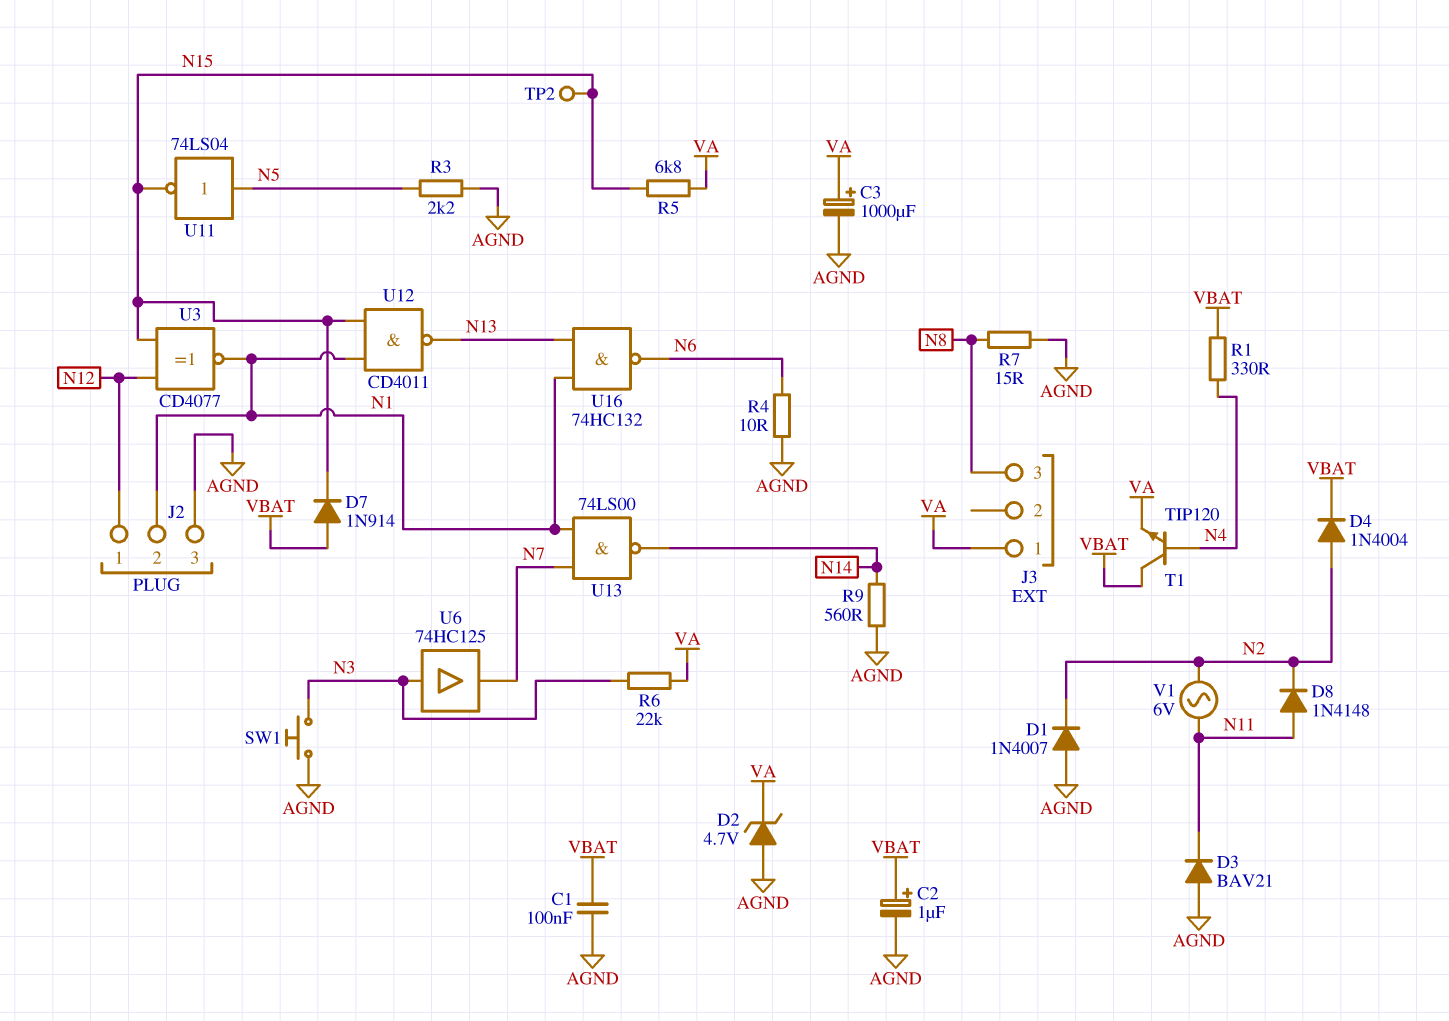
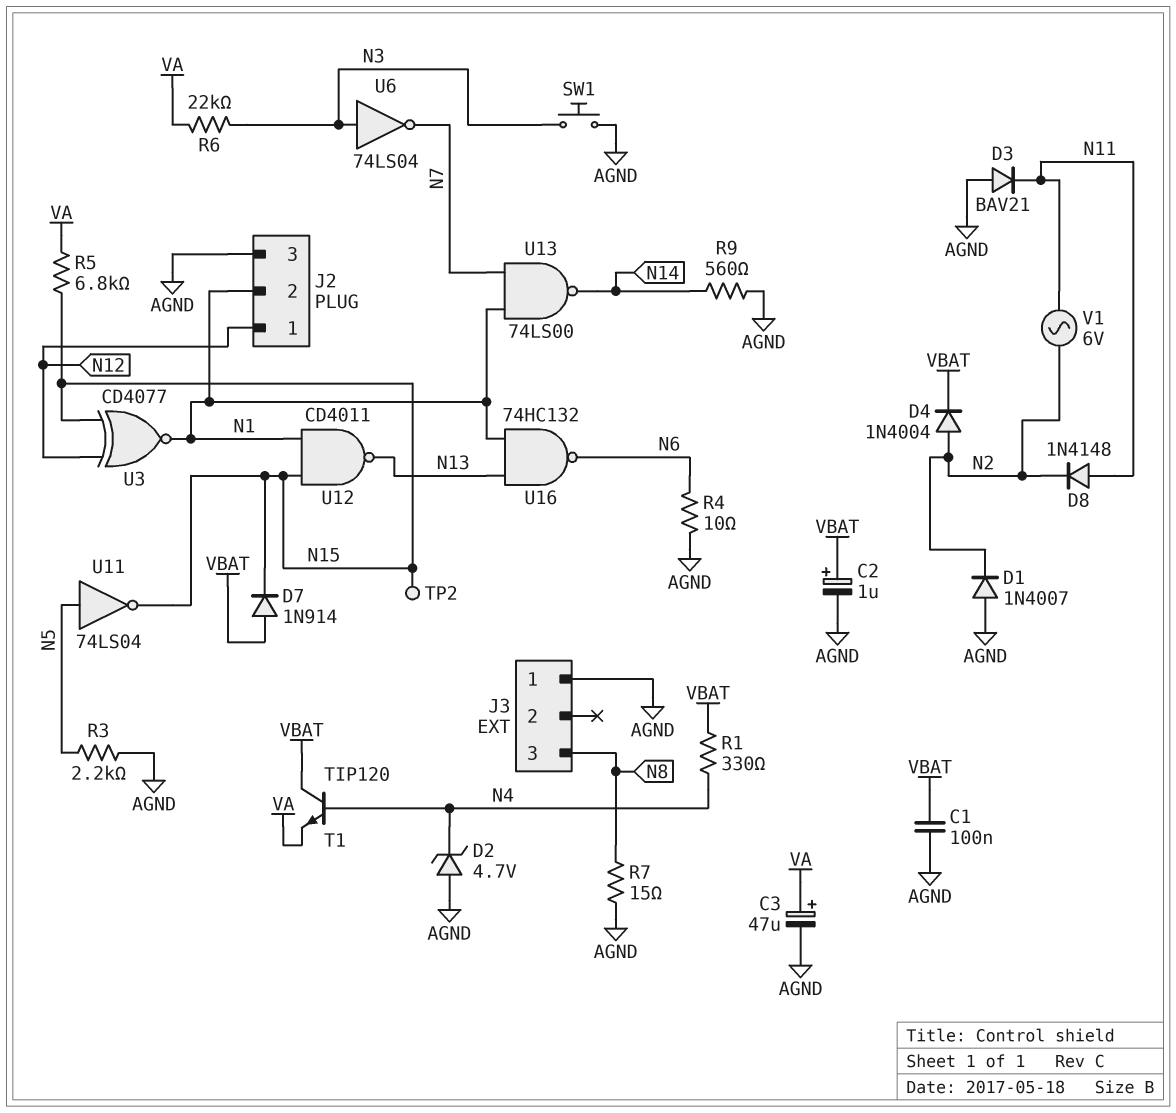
C3: 1000uF (plus VA, minus AGND) -> 47uF (plus VA, minus AGND)
D2: zener 4.7V (A AGND, K VA) -> zener 4.7V (A AGND, K N4)
J3 pin 1: VA -> AGND
U6: buffer 74HC125 (in N3, out N7) -> NOT 74LS04 (in N3, out N7)

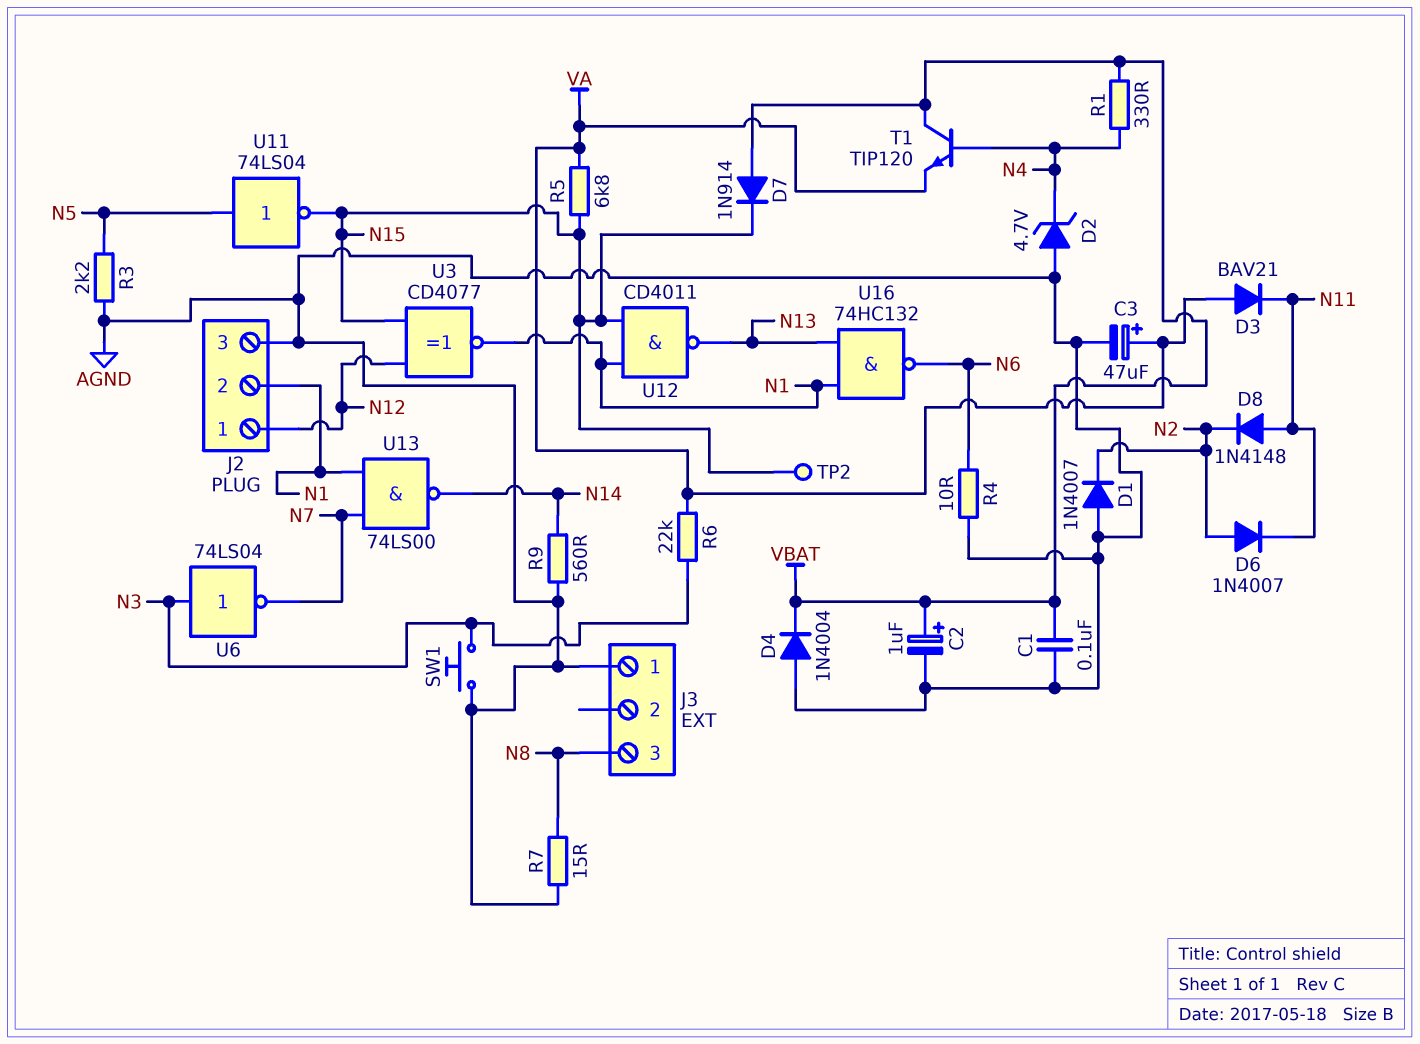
D3: diode BAV21 (A AGND, K N11) -> diode BAV21 (A VA, K N11)
D4: diode 1N4004 (A N2, K VBAT) -> diode 1N4004 (A AGND, K VBAT)
D6: none -> diode 1N4007 (A N2, K N11)
V1: AC 6V (N2, N11) -> none

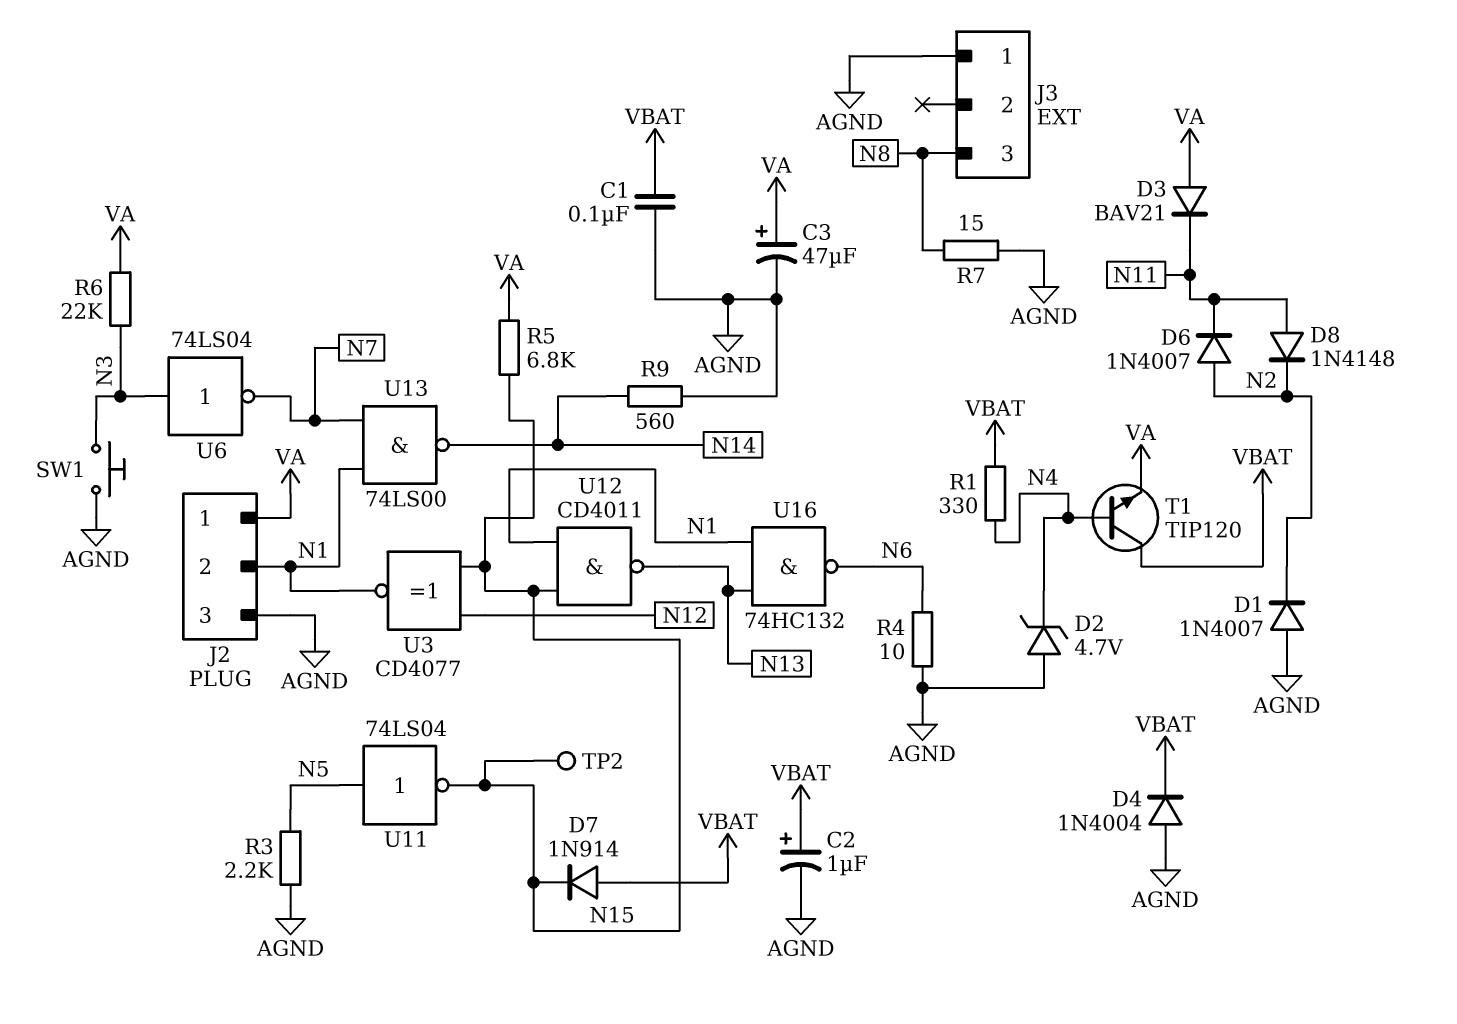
J2 pin 1: N12 -> VA

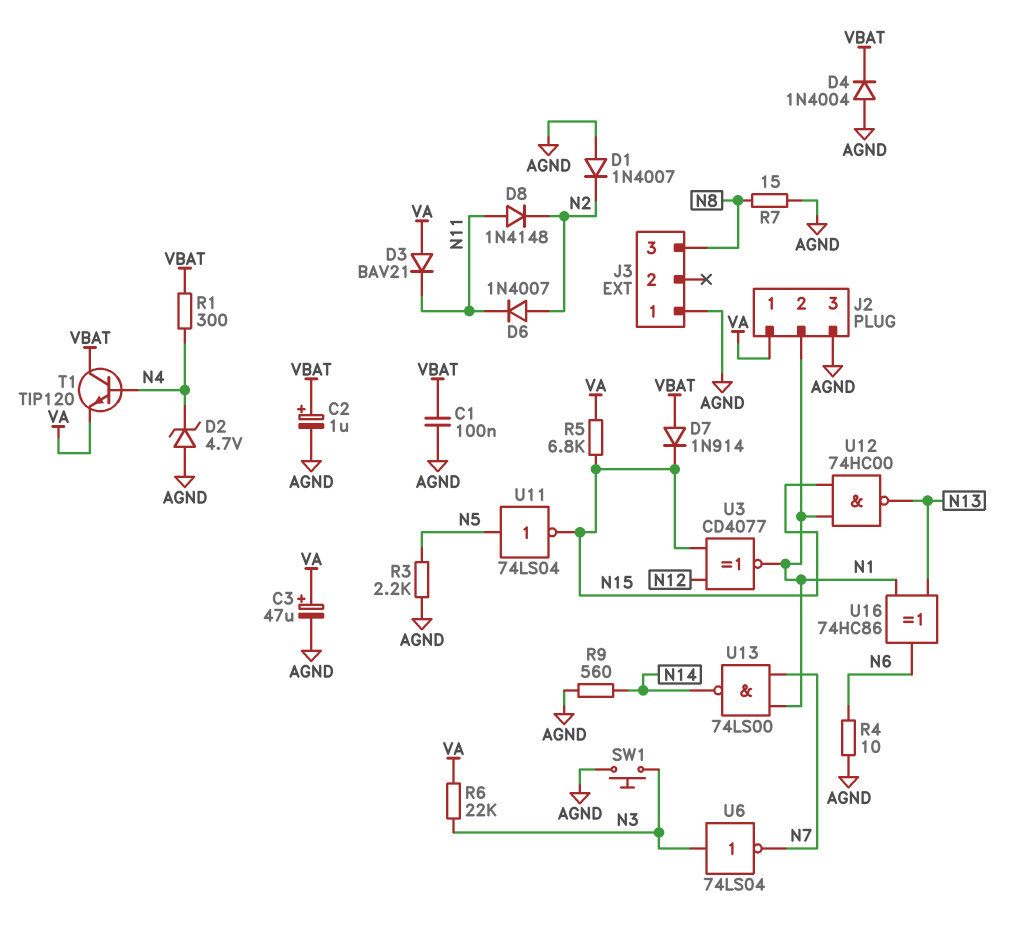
R1: 330 (N4, VBAT) -> 300 (N4, VBAT)
TP2: test point (N15) -> none
U12: NAND CD4011 (in N1, in N15, out N13) -> NAND 74HC00 (in N1, in N15, out N13)
U16: NAND 74HC132 (in N1, in N13, out N6) -> XOR 74HC86 (in N1, in N13, out N6)

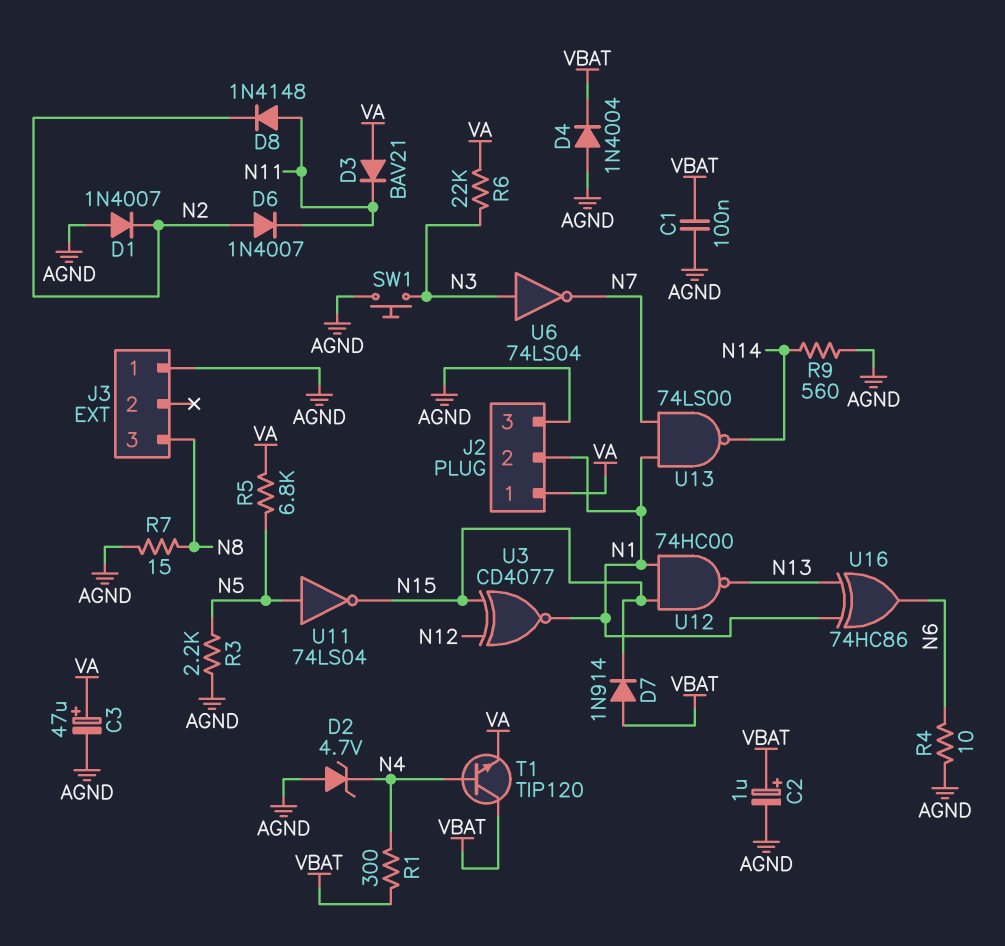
R5: 6.8k (N15, VA) -> 6.8k (N5, VA)

